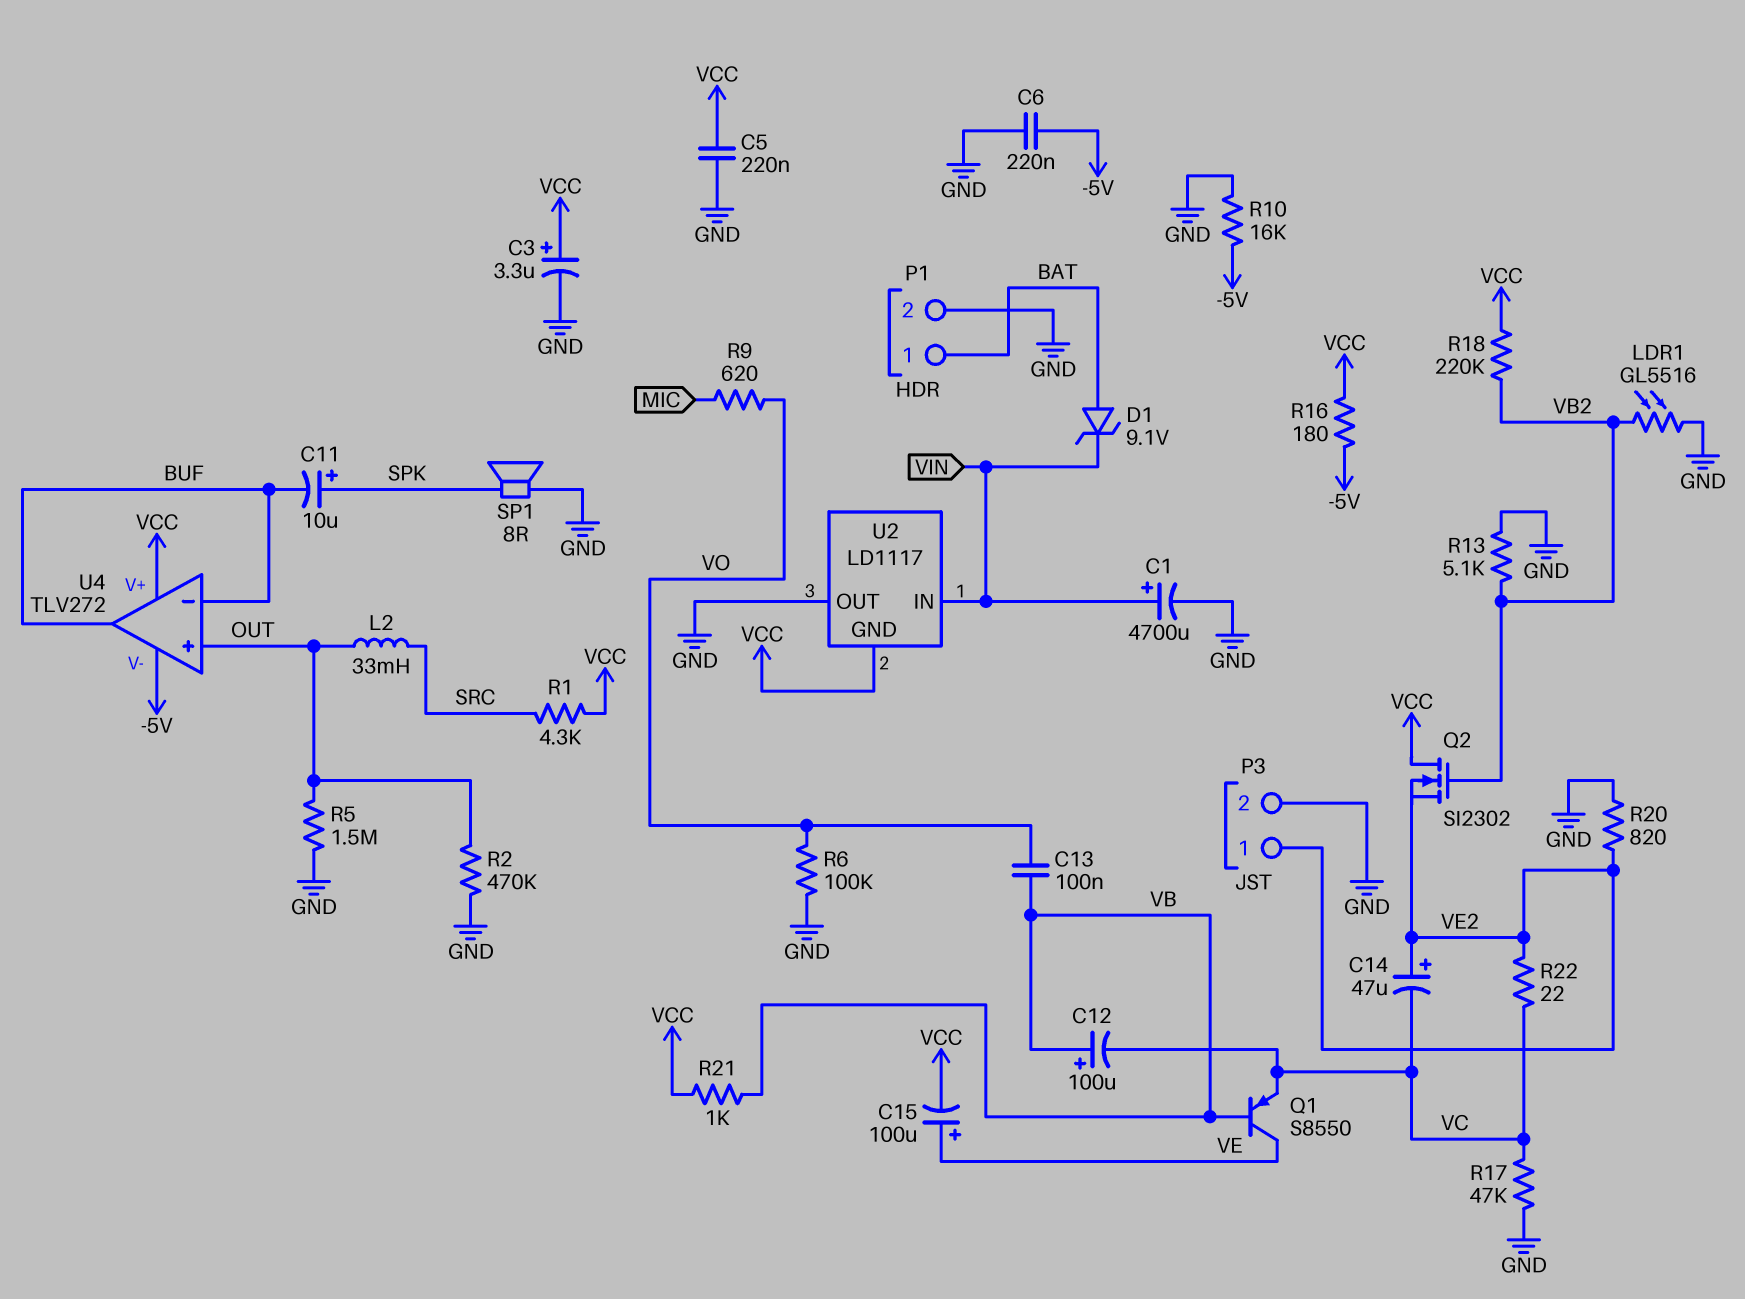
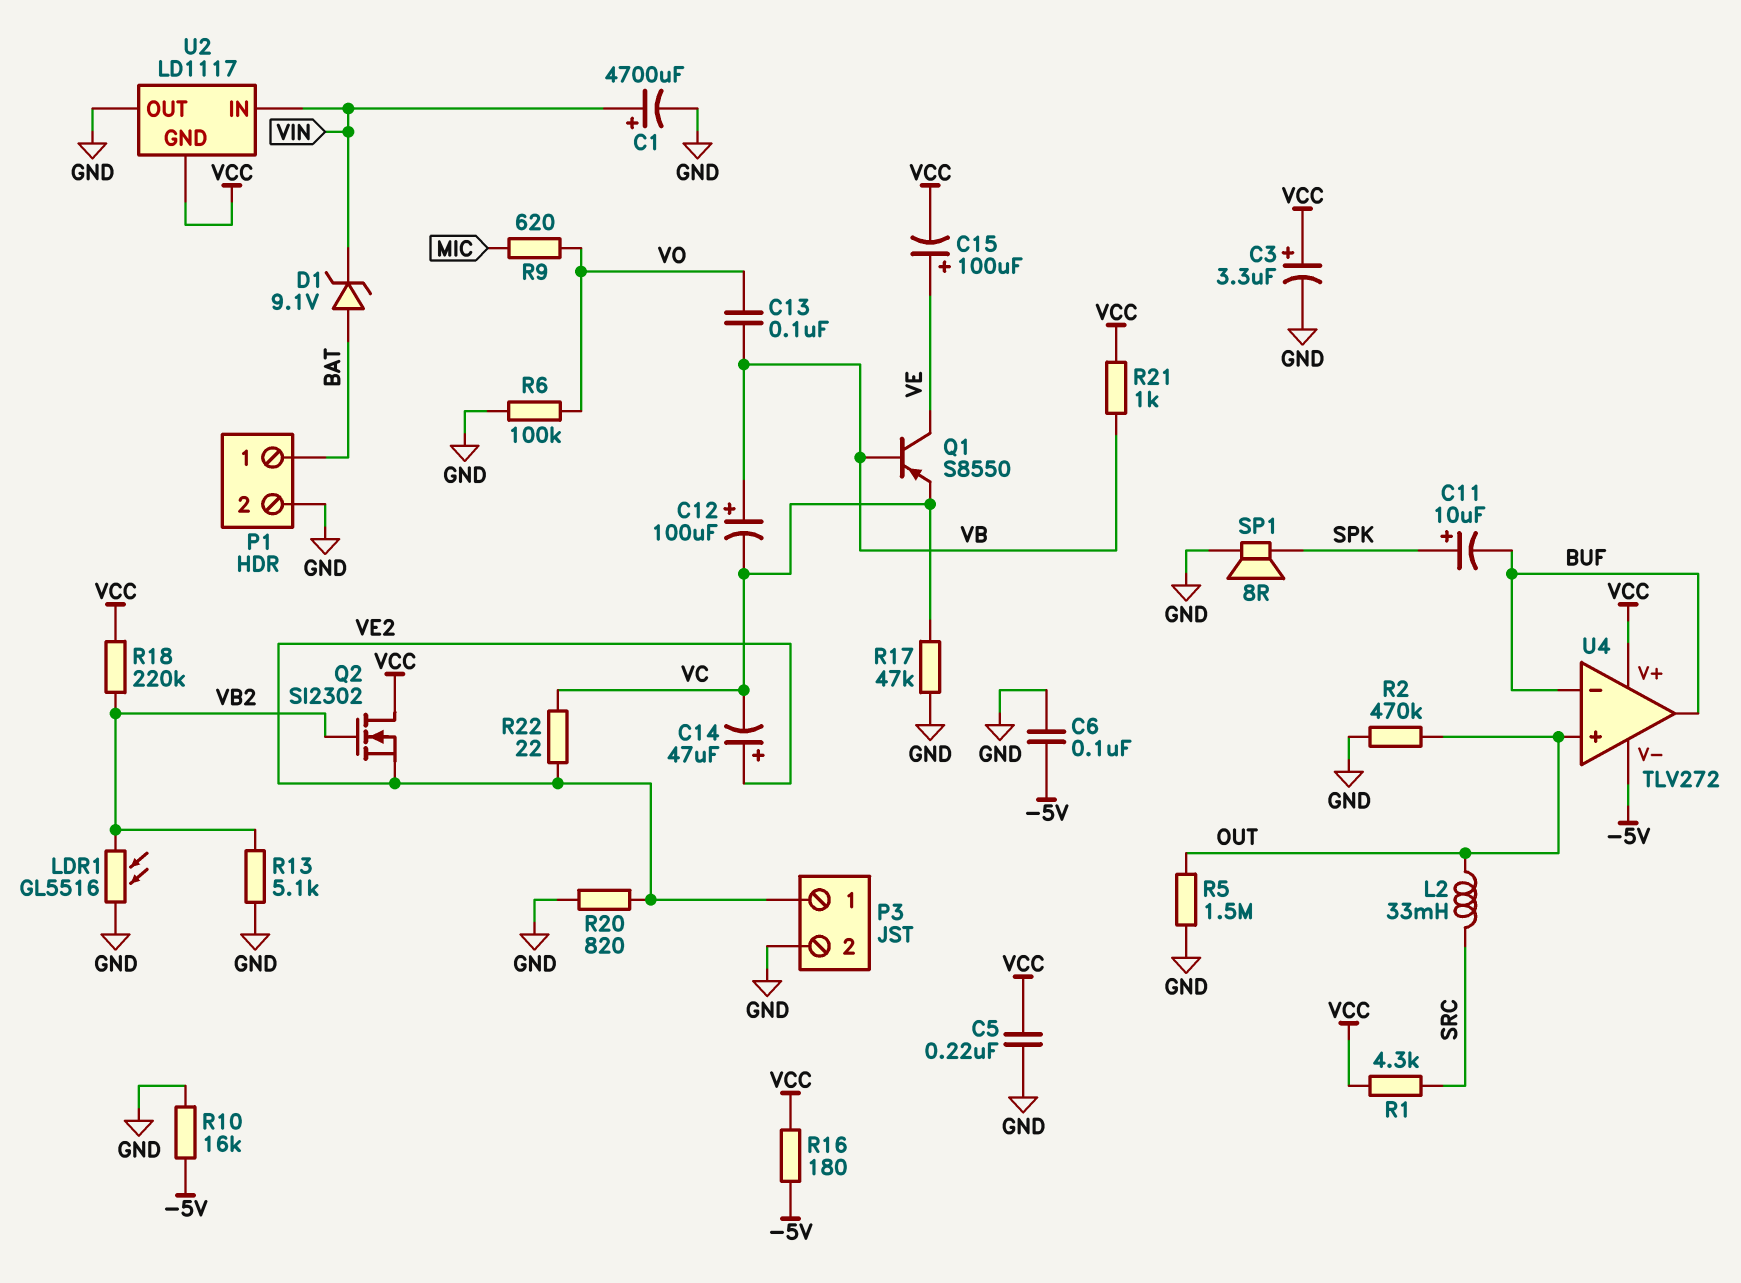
C6: 220nF (-5V, GND) -> 100nF (-5V, GND)

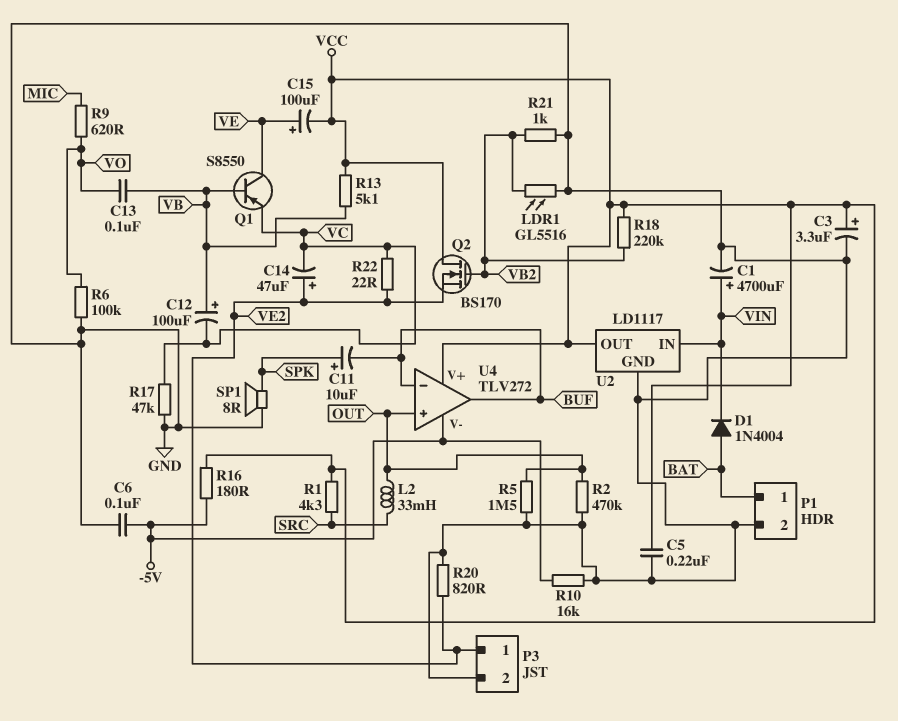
D1: zener 9.1V (A BAT, K VIN) -> diode 1N4004 (A BAT, K VIN)
Q2: NMOS SI2302 (G VB2, D VCC, S VE2) -> NMOS BS170 (G VB2, D VCC, S VE2)
R13: 5.1k (GND, VB2) -> 5.1k (VB, VCC)
R21: 1k (VB, VCC) -> 1k (GND, VB2)
U2 pin GND: VCC -> GND
U2 pin OUT: GND -> VCC

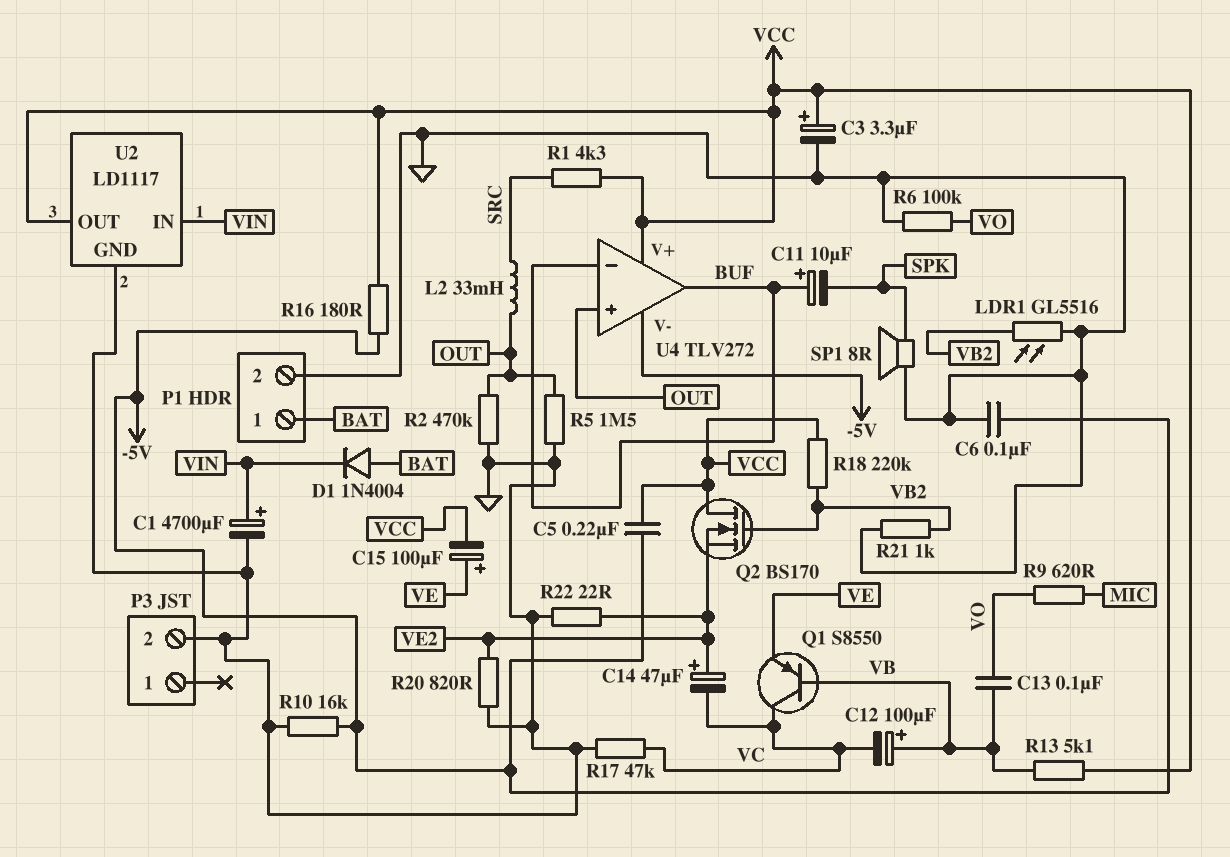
C5: 220nF (GND, VCC) -> 220nF (-5V, VCC)
C11: 10uF (plus SPK, minus BUF) -> 10uF (plus BUF, minus SPK)
P3 pin 1: VE2 -> none
Q1: PNP S8550 (B VB, C VE, E VC) -> PNP S8550 (B VB, C VC, E VE)
R22: 22 (VC, VE2) -> 22 (GND, VE2)

